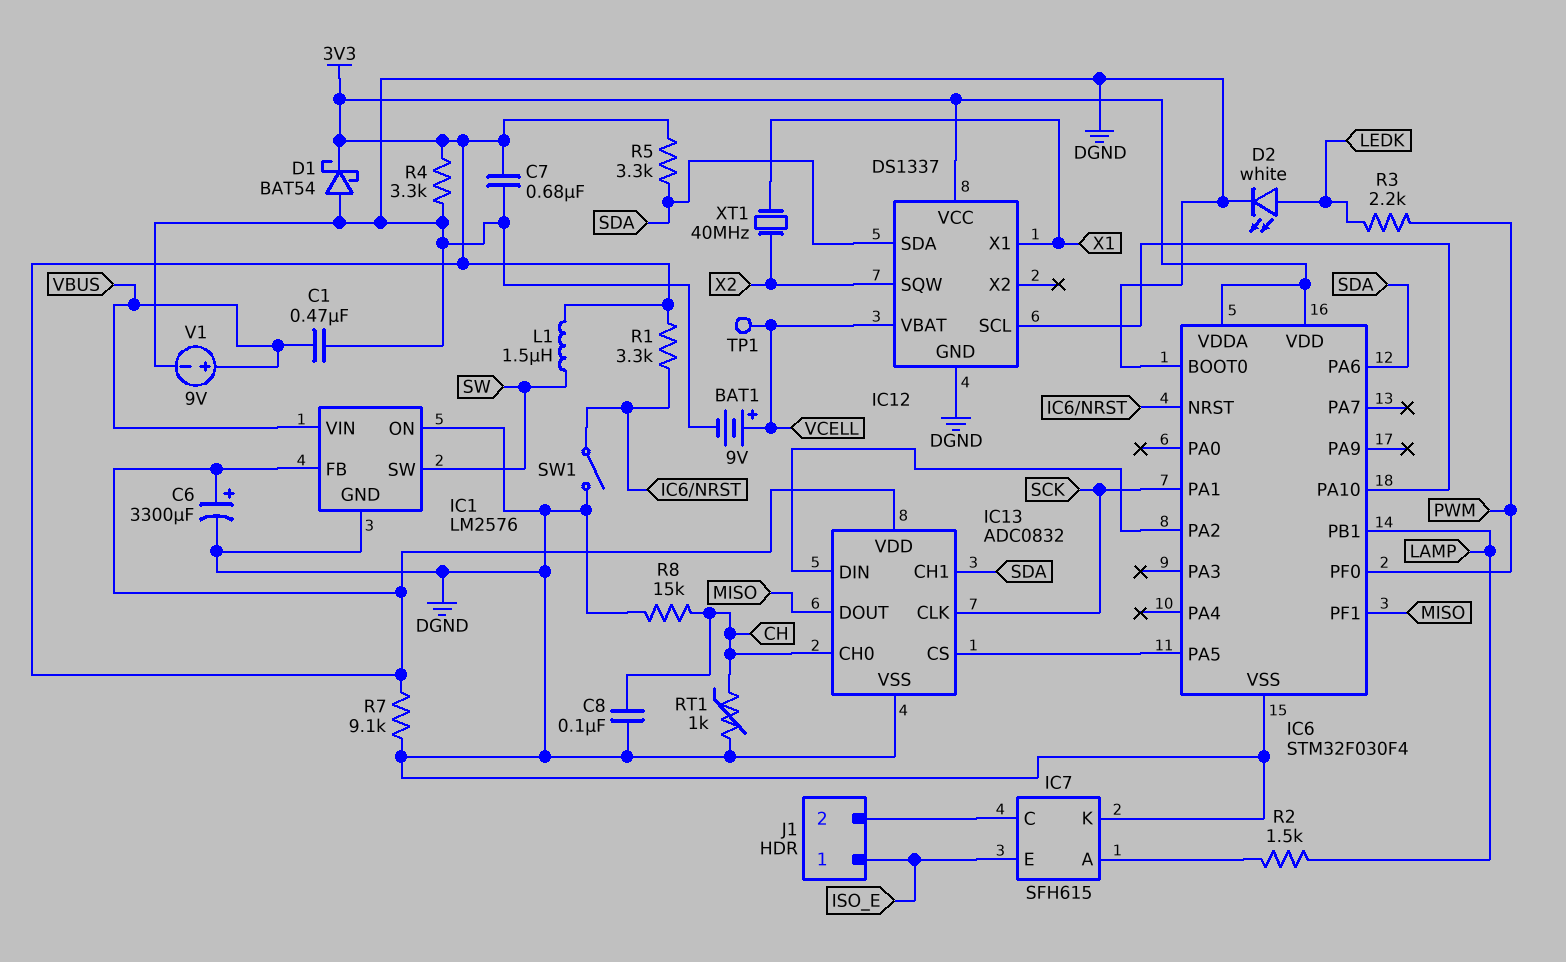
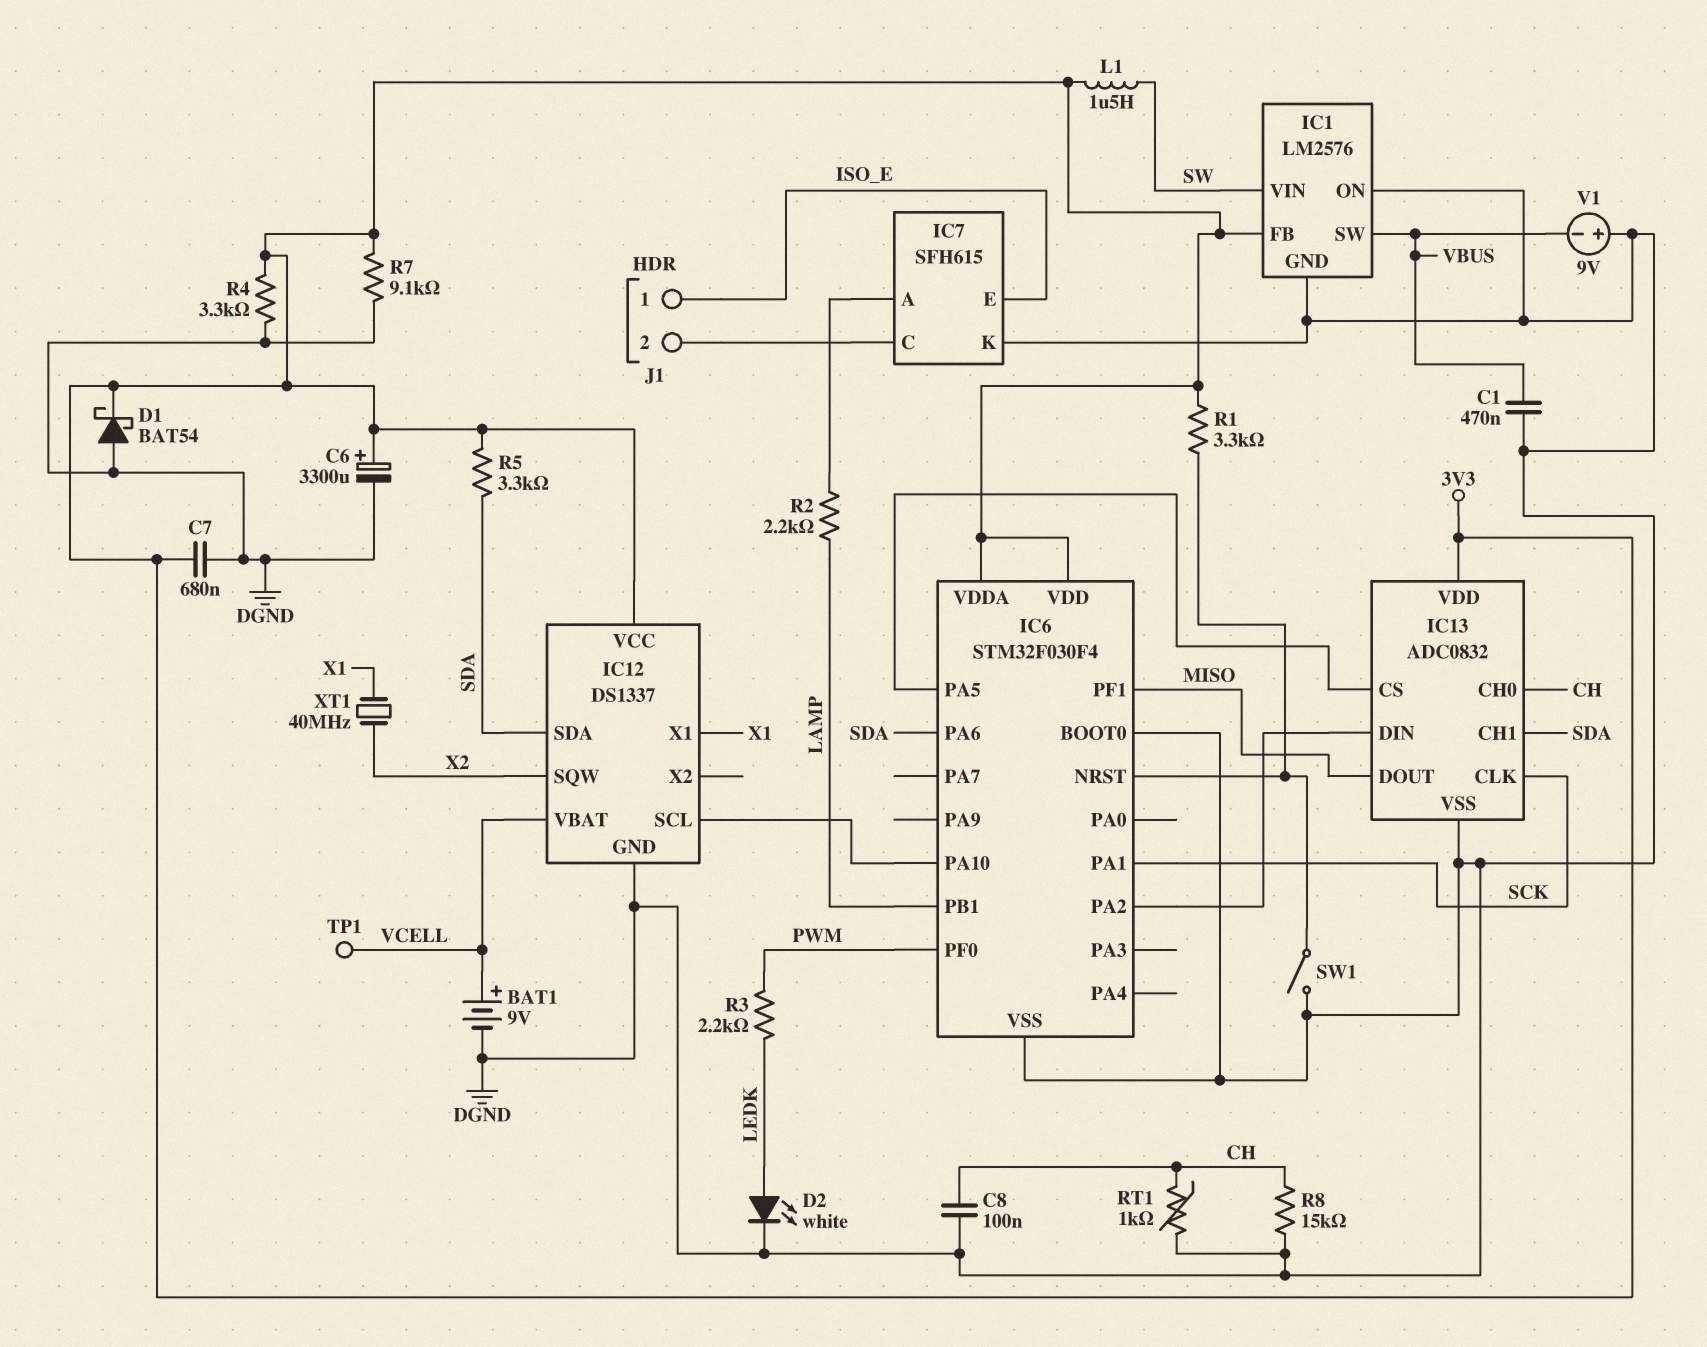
IC1 pin SW: SW -> VBUS
IC1 pin VIN: VBUS -> SW
R2: 1.5k (IC7/A, LAMP) -> 2.2k (IC7/A, LAMP)
V1: 9V (plus VBUS, minus DGND) -> 9V (plus DGND, minus VBUS)

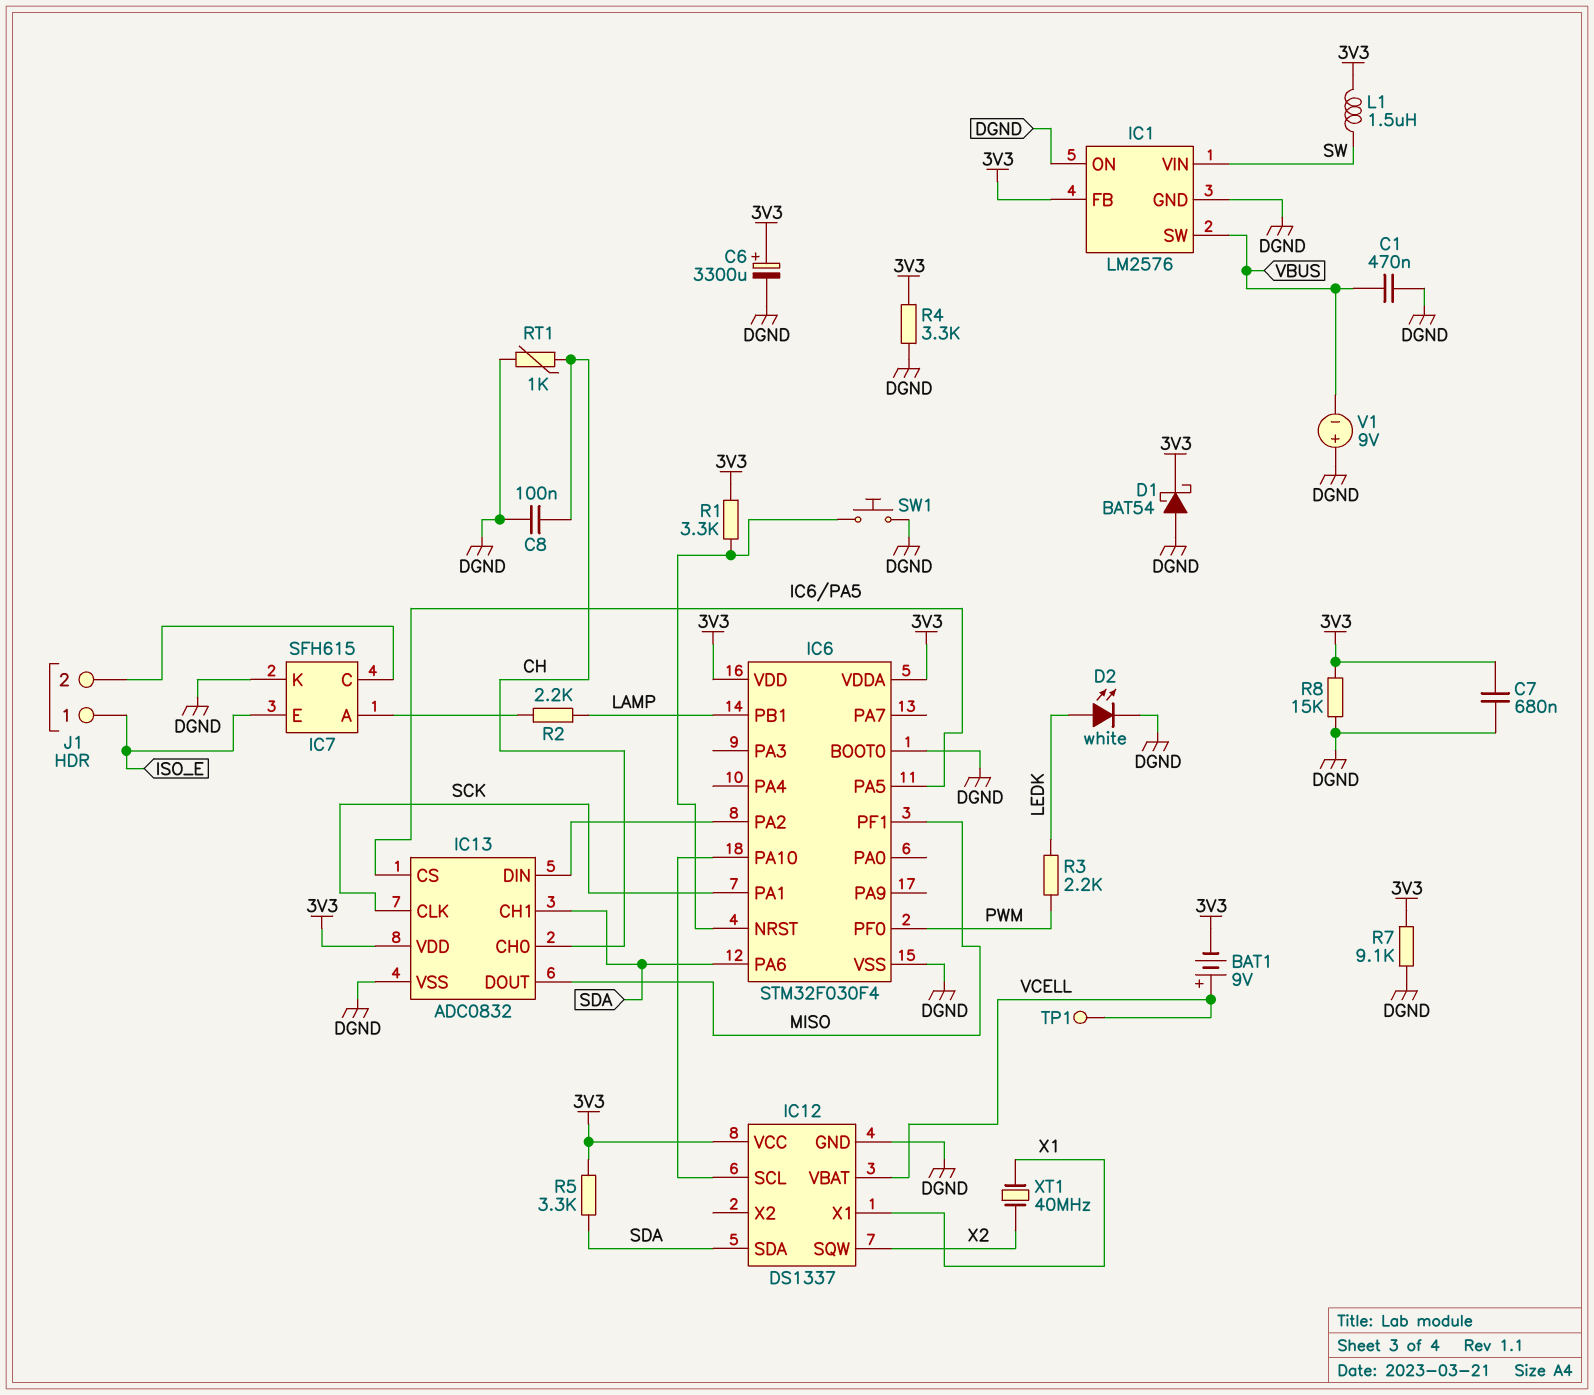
BAT1: 9V (plus VCELL, minus DGND) -> 9V (plus VCELL, minus 3V3)
R8: 15k (CH, DGND) -> 15k (3V3, DGND)
SW1: switch (DGND, IC6/NRST) -> button (DGND, IC6/NRST)

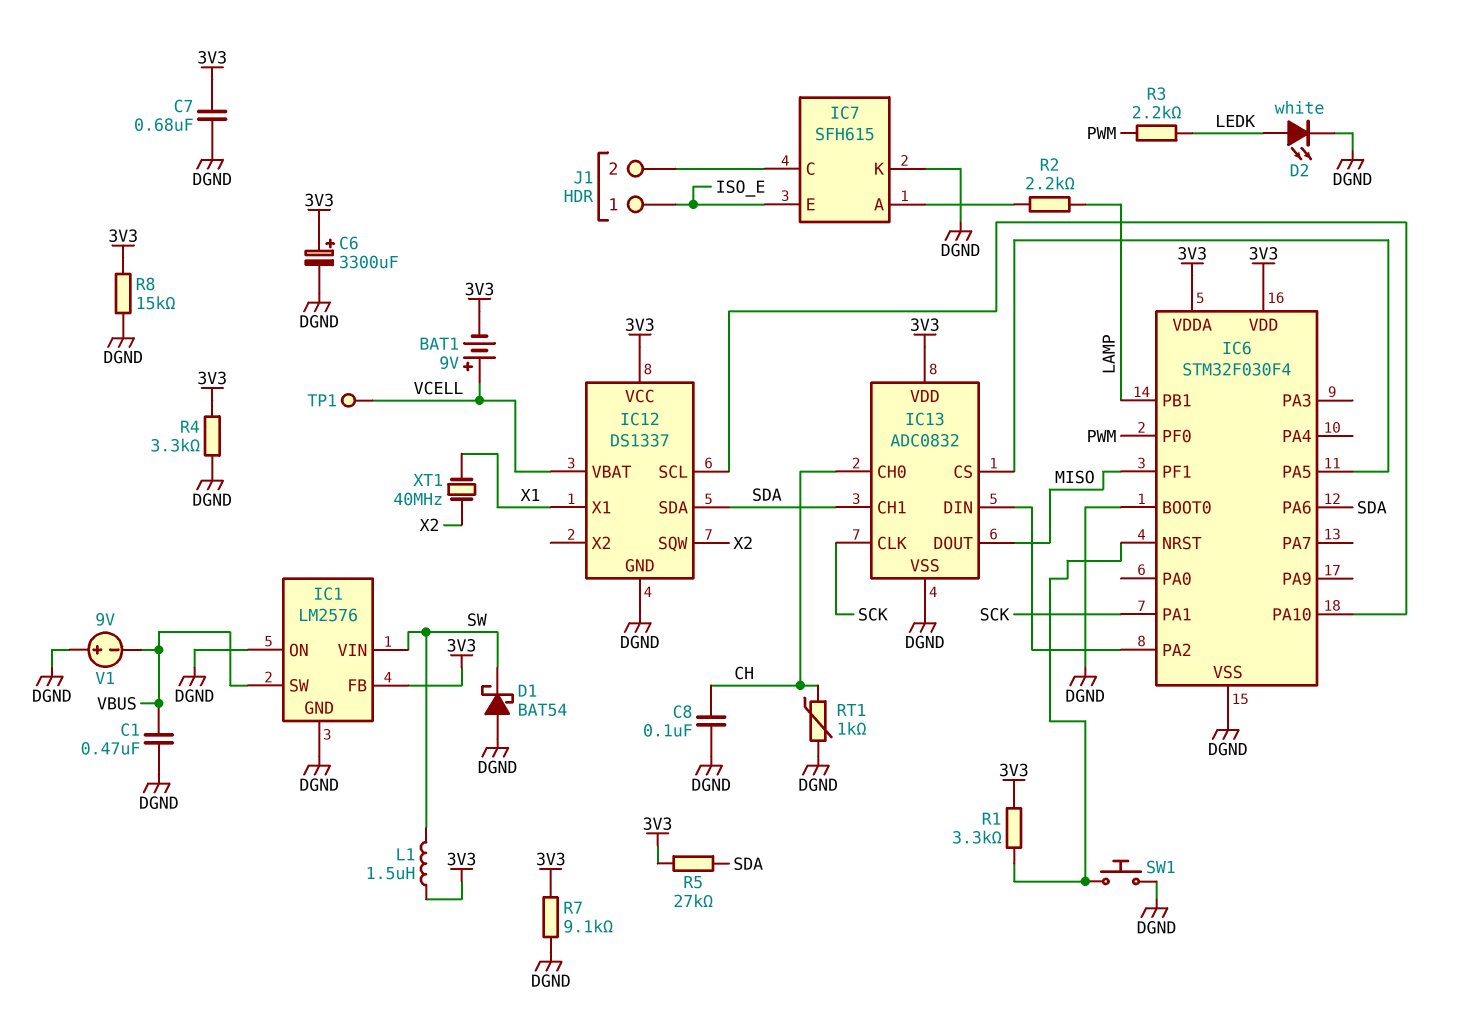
D1: schottky BAT54 (A DGND, K 3V3) -> schottky BAT54 (A DGND, K SW)
R5: 3.3k (3V3, SDA) -> 27k (3V3, SDA)

